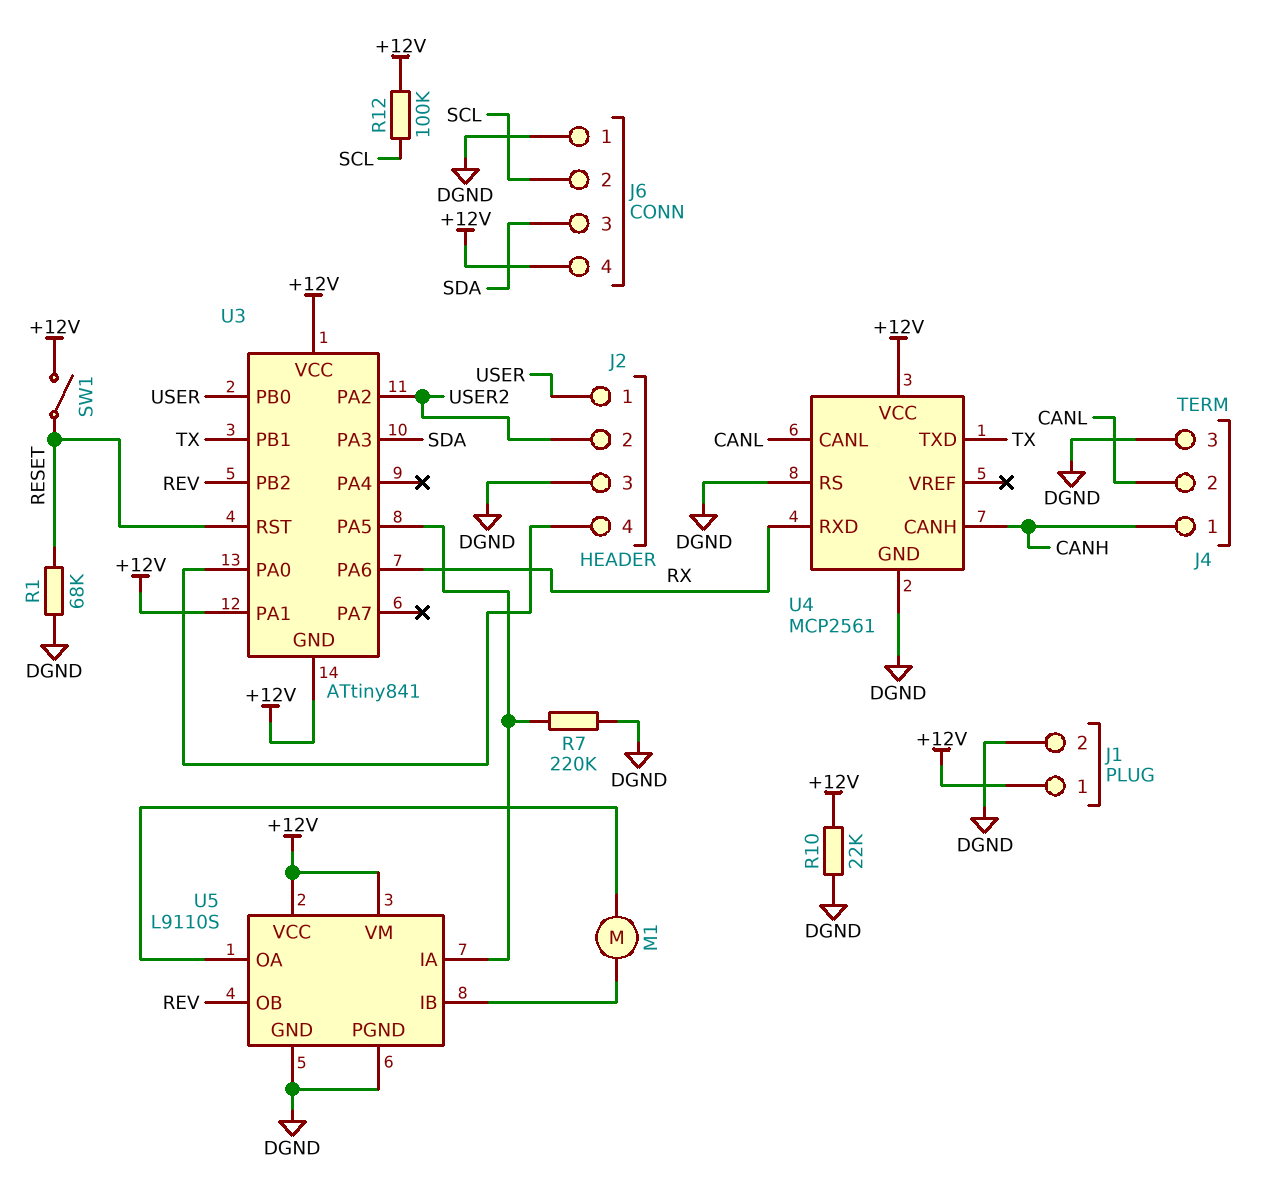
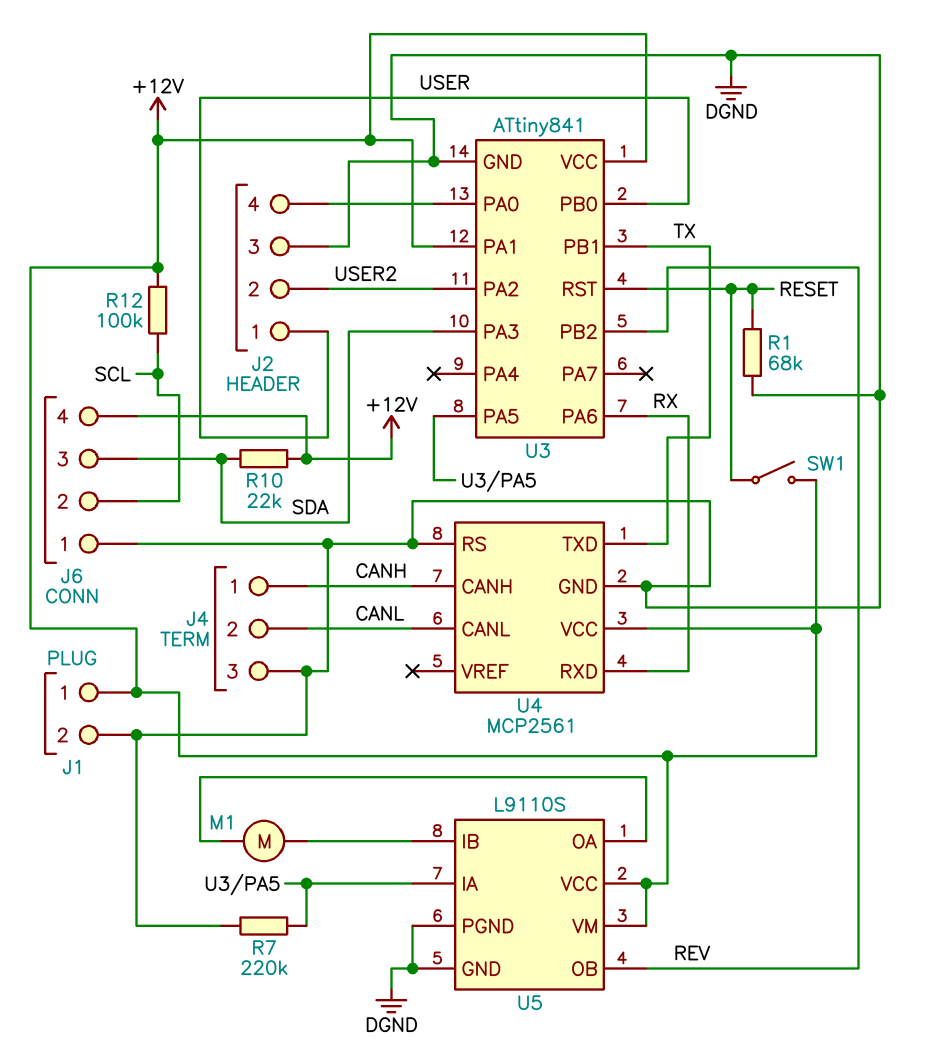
R10: 22k (+12V, DGND) -> 22k (+12V, SDA)
U3 pin GND: +12V -> DGND

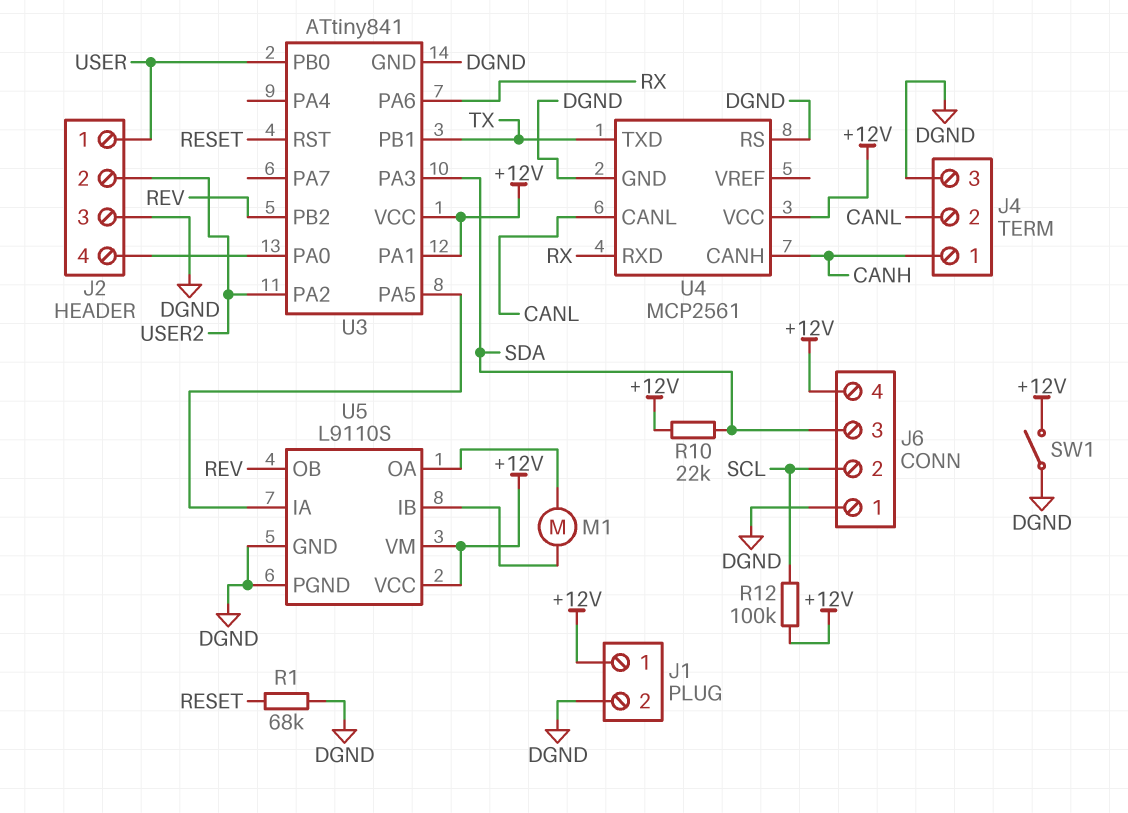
R7: 220k (DGND, U3/PA5) -> none
SW1: switch (+12V, RESET) -> switch (+12V, DGND)

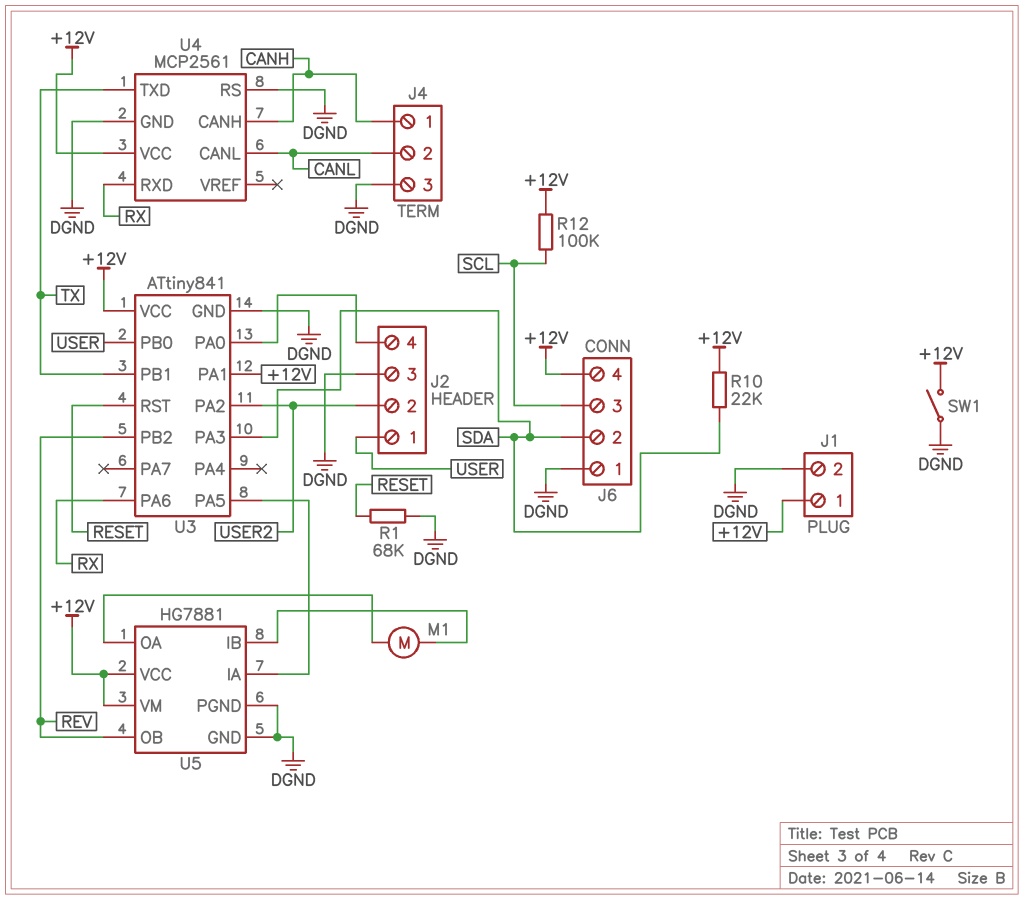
J6 pin 2: SCL -> SDA
J6 pin 3: SDA -> SCL
U5: L9110S -> HG7881

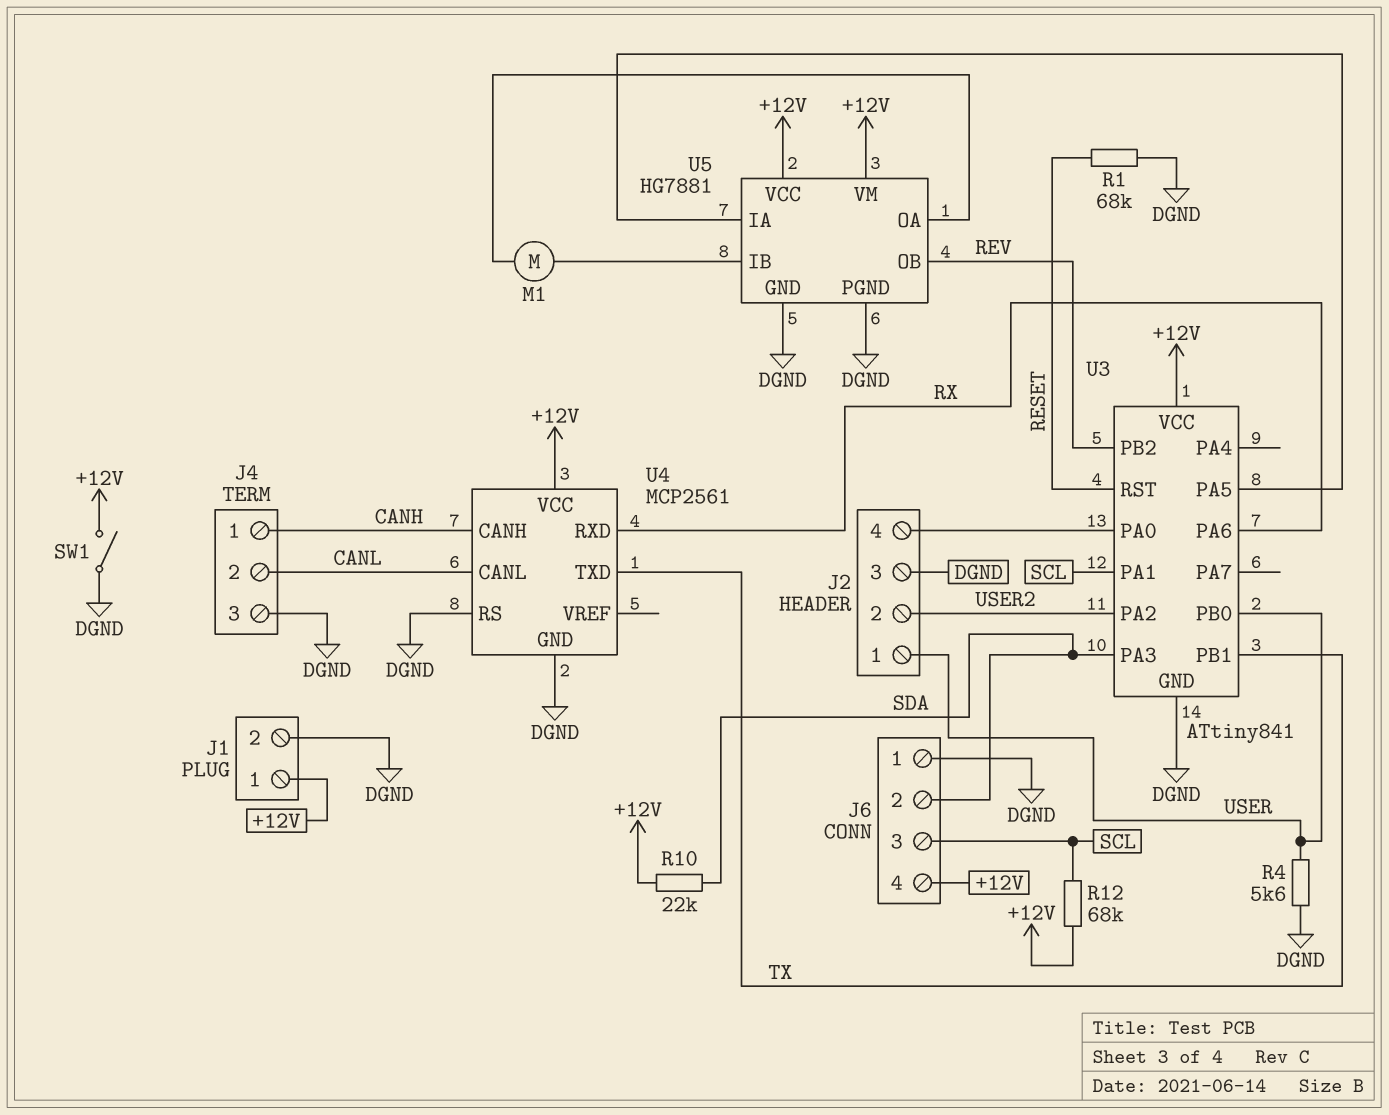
R4: none -> 5.6k (DGND, USER)
R12: 100k (+12V, SCL) -> 68k (+12V, SCL)
U3 pin PA1: +12V -> SCL

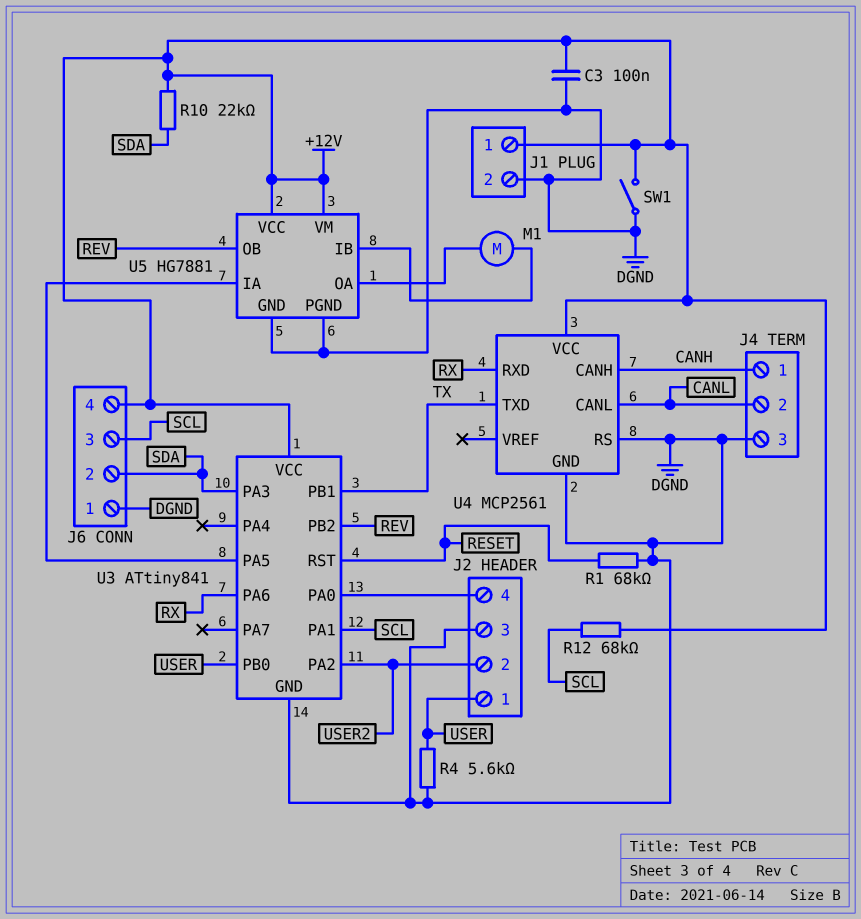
C3: none -> 100nF (+12V, DGND)

